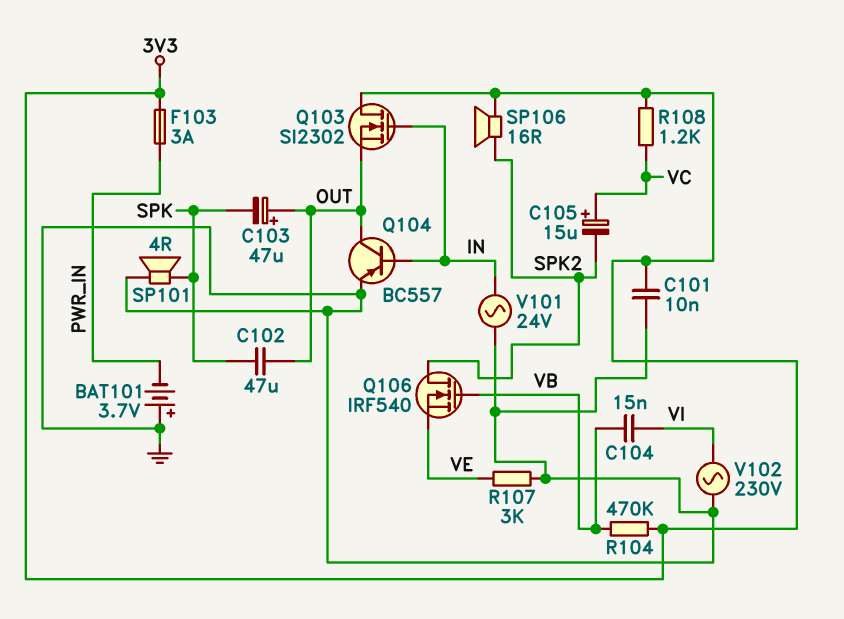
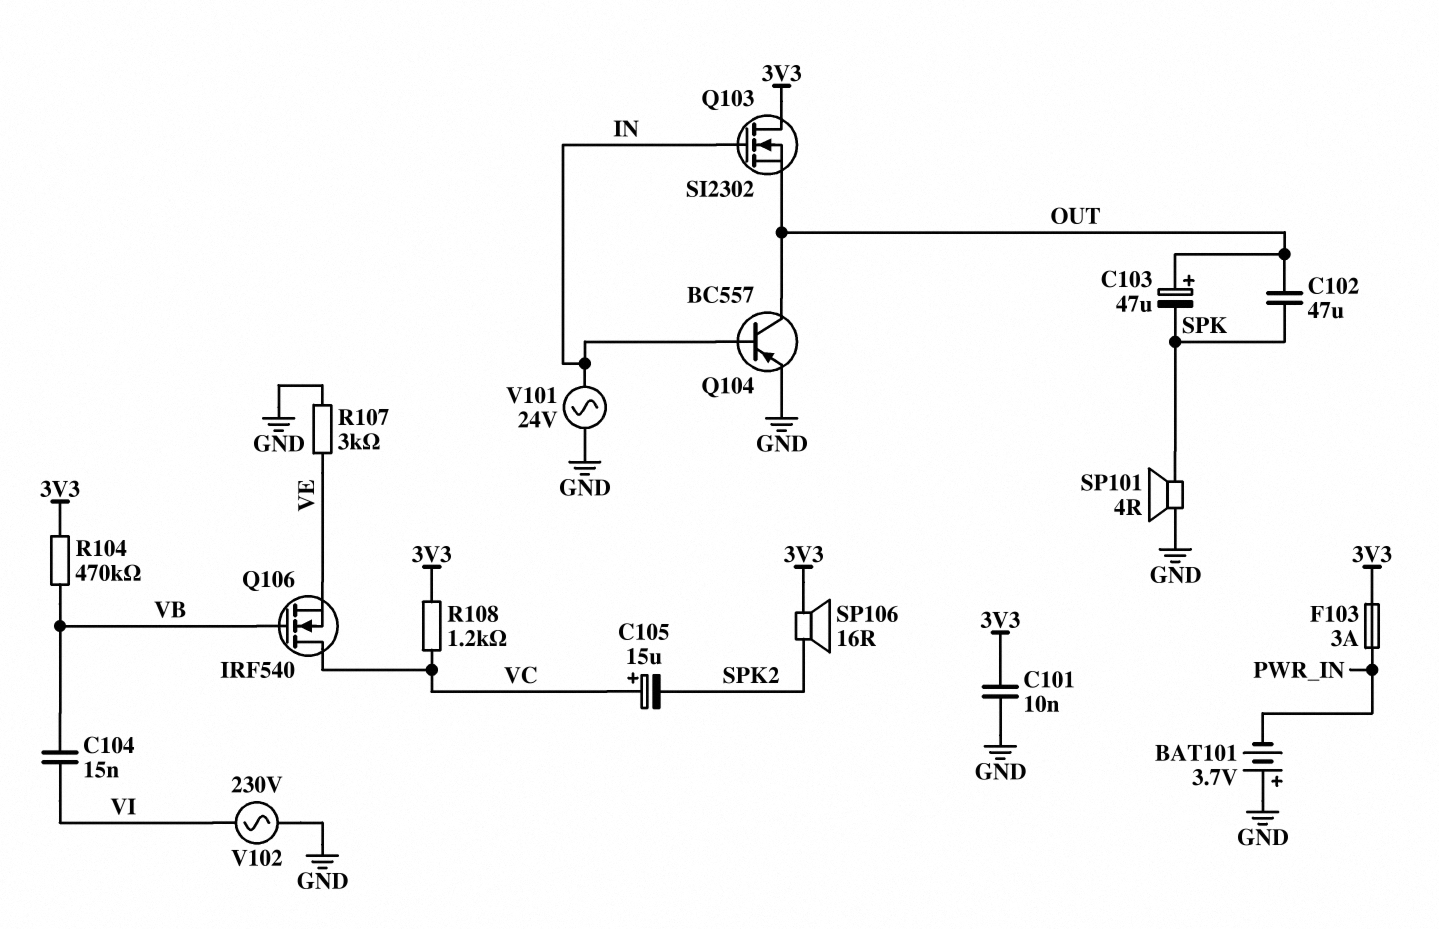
Q106: NMOS IRF540 (G VB, D SPK2, S VE) -> NMOS IRF540 (G VB, D VC, S VE)

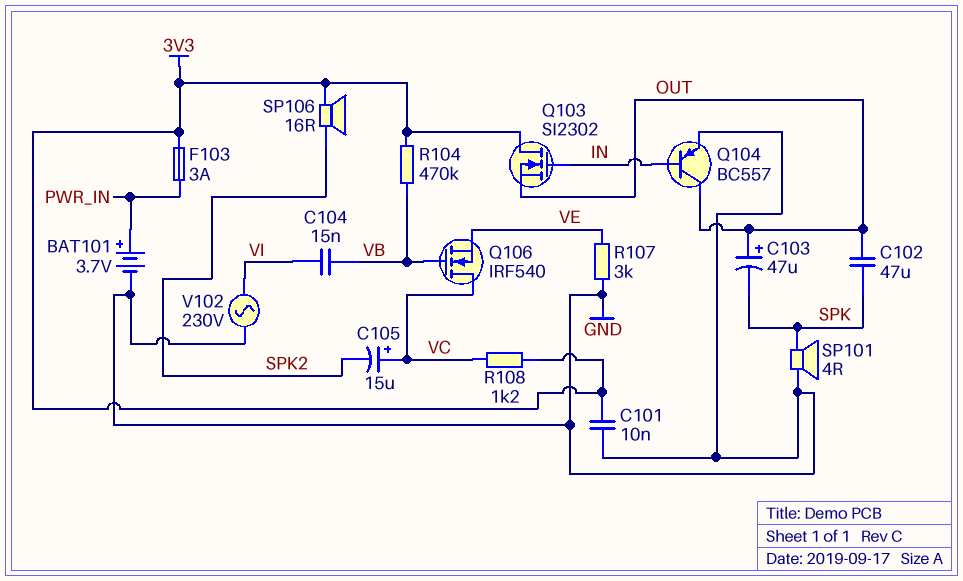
BAT101: 3.7V (plus GND, minus PWR_IN) -> 3.7V (plus PWR_IN, minus GND)
V101: AC 24V (GND, IN) -> none

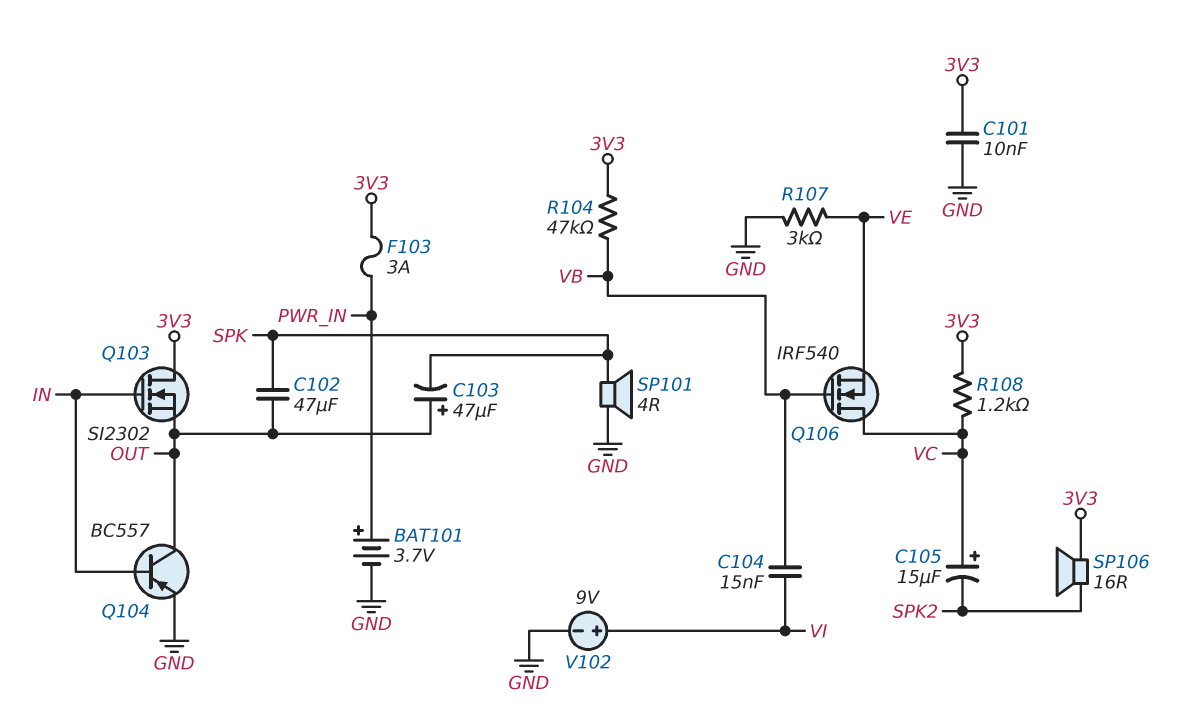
R104: 470k (3V3, VB) -> 47k (3V3, VB)
V102: AC 230V (GND, VI) -> 9V (plus VI, minus GND)

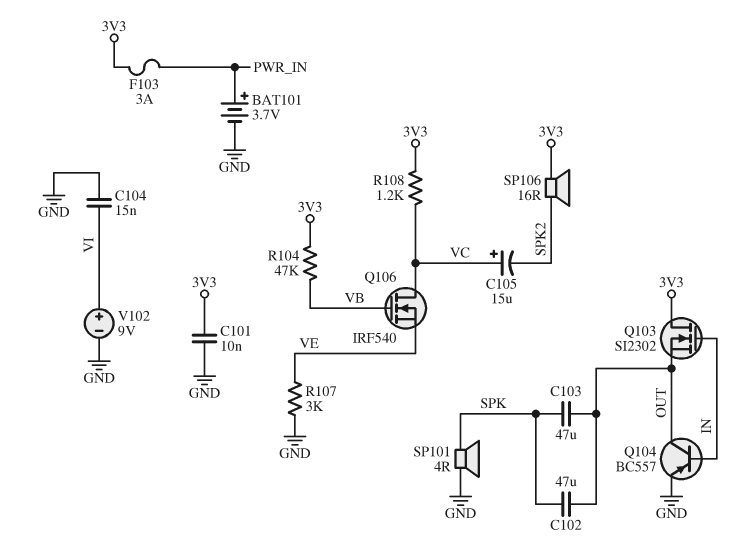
C103: 47uF (plus OUT, minus SPK) -> 47uF (OUT, SPK)
C104: 15nF (VB, VI) -> 15nF (GND, VI)

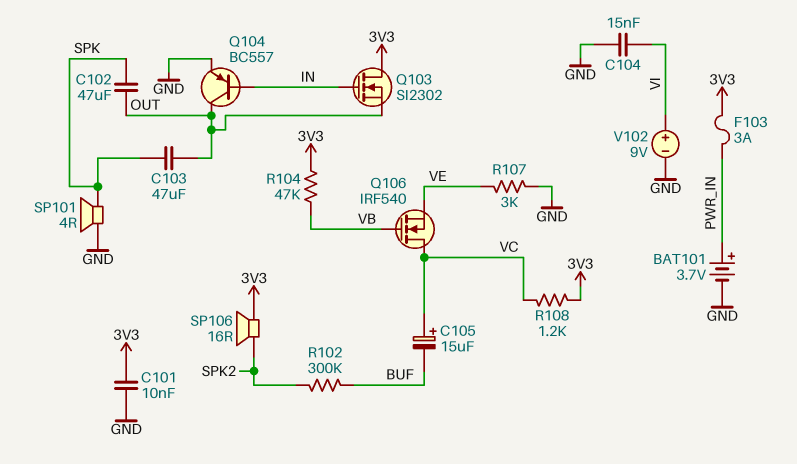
C105: 15uF (plus VC, minus SPK2) -> 15uF (plus VC, minus BUF)
R102: none -> 300k (BUF, SPK2)

